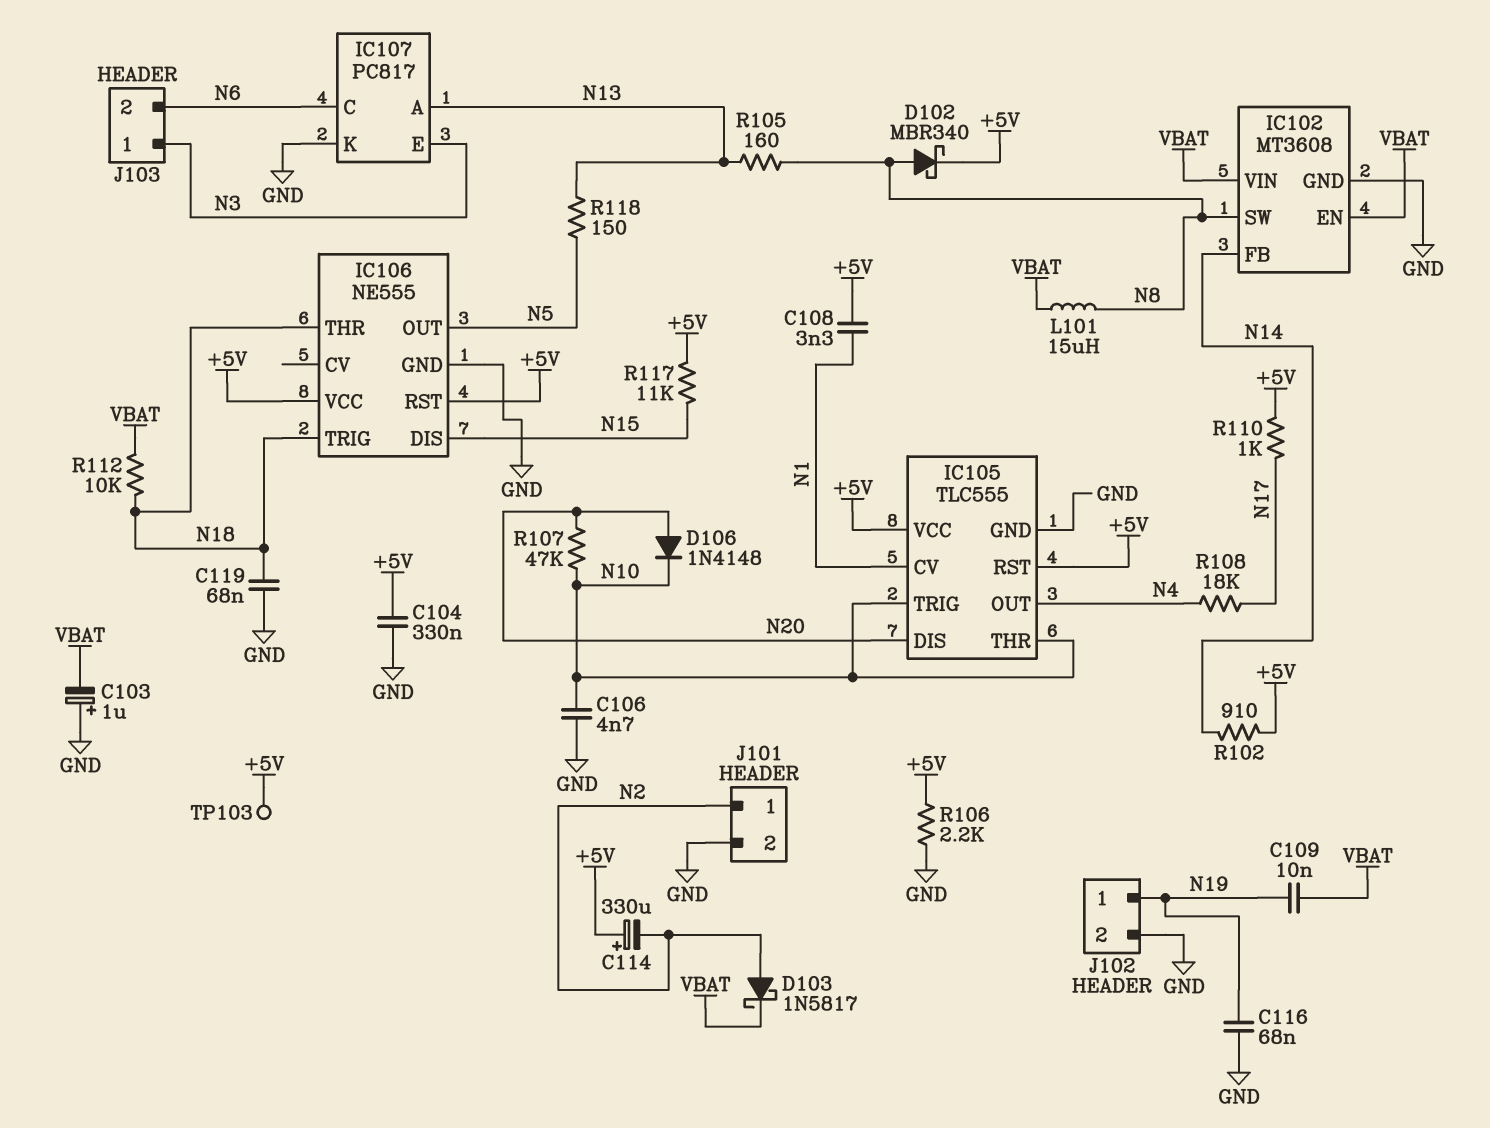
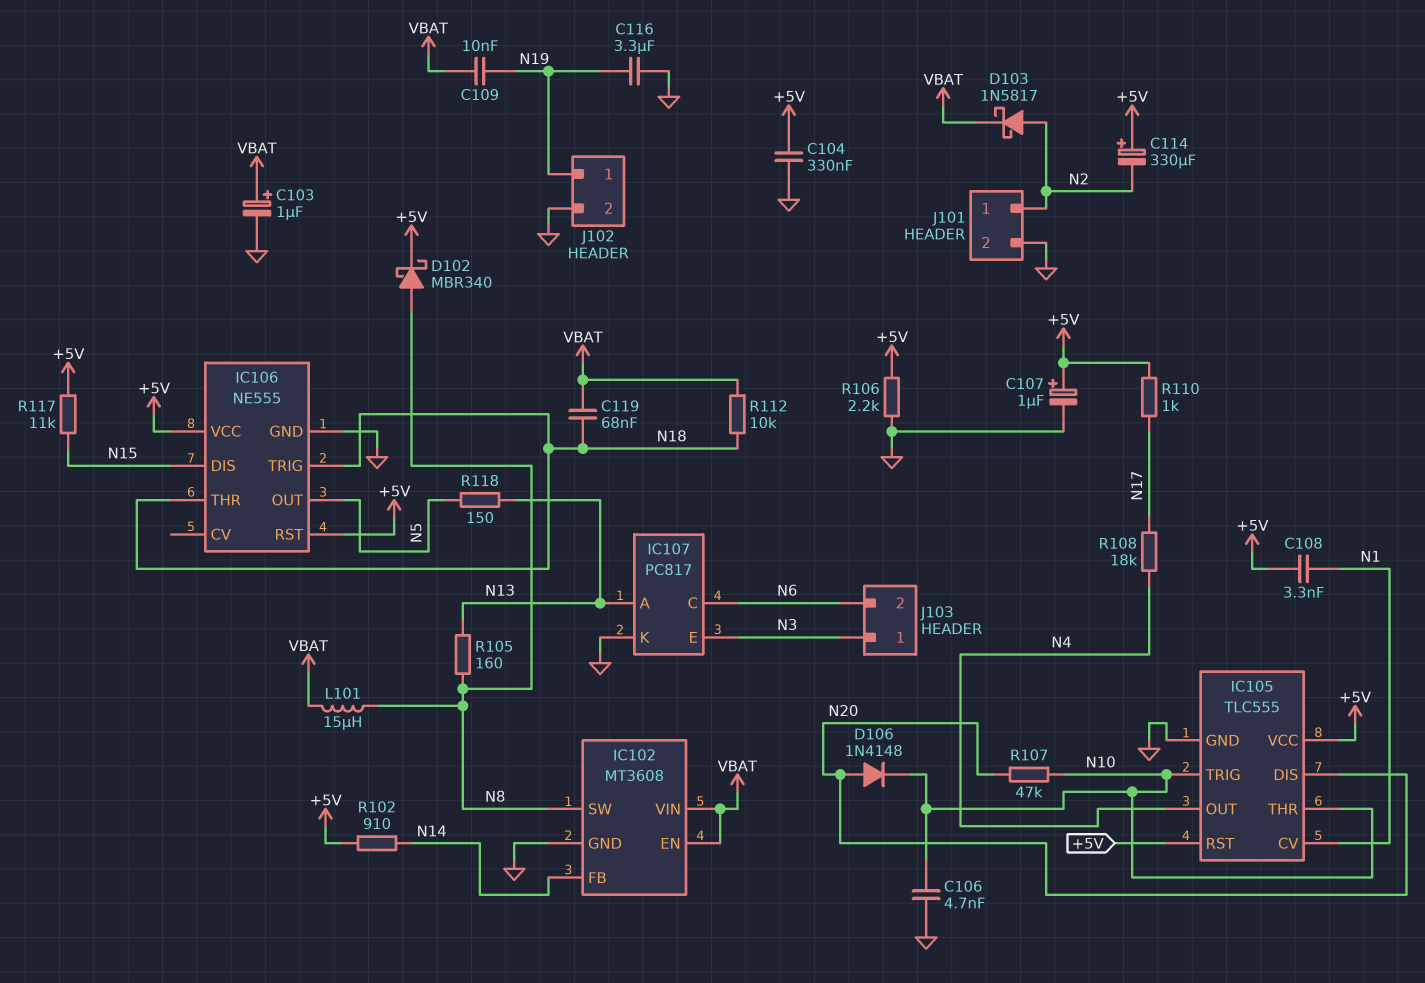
C103: 1uF (plus GND, minus VBAT) -> 1uF (plus VBAT, minus GND)
C107: none -> 1uF (plus +5V, minus GND)
C116: 68nF (GND, N19) -> 3.3uF (GND, N19)
C119: 68nF (GND, N18) -> 68nF (N18, VBAT)
TP103: test point (+5V) -> none

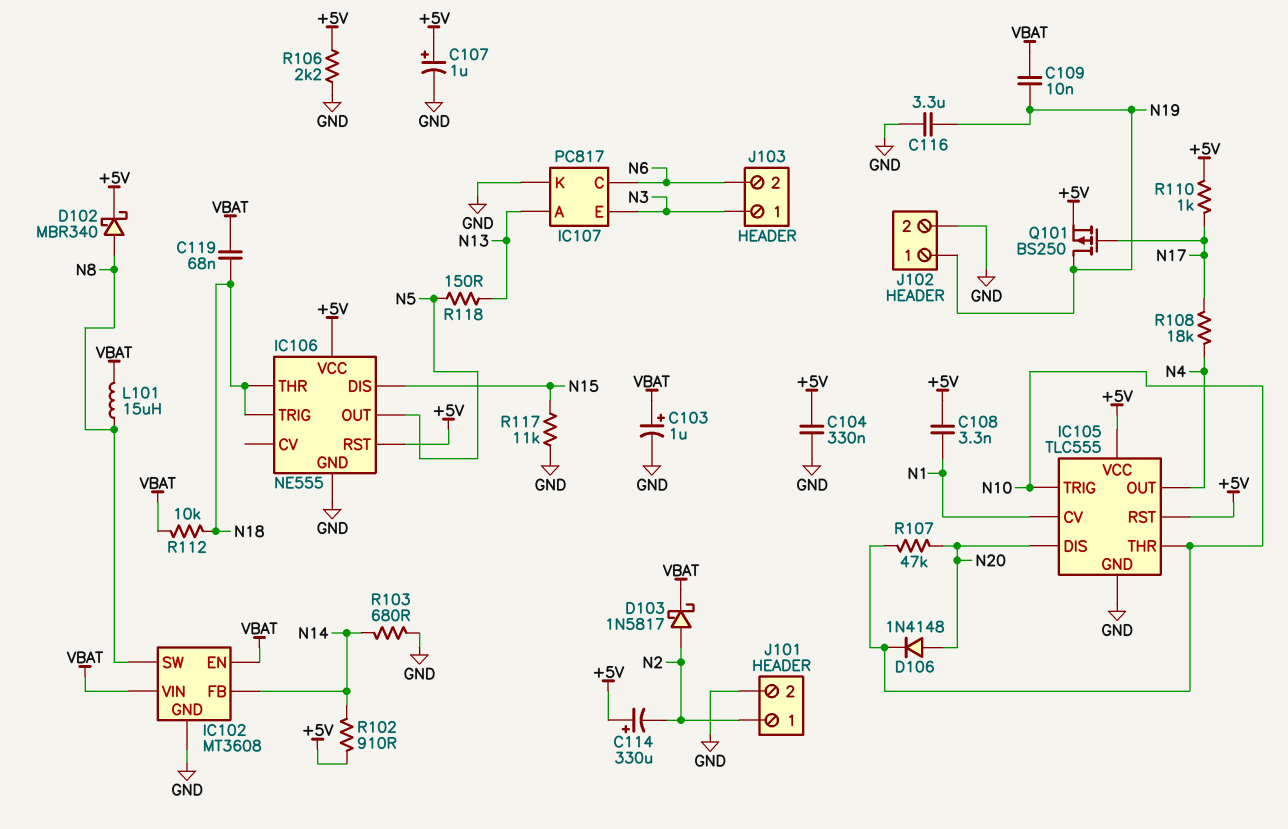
C106: 4.7nF (GND, N10) -> none
Q101: none -> PMOS BS250 (G N17, D N19, S +5V)
R103: none -> 680 (GND, N14)
R105: 160 (N8, N13) -> none
R117: 11k (+5V, N15) -> 11k (GND, N15)

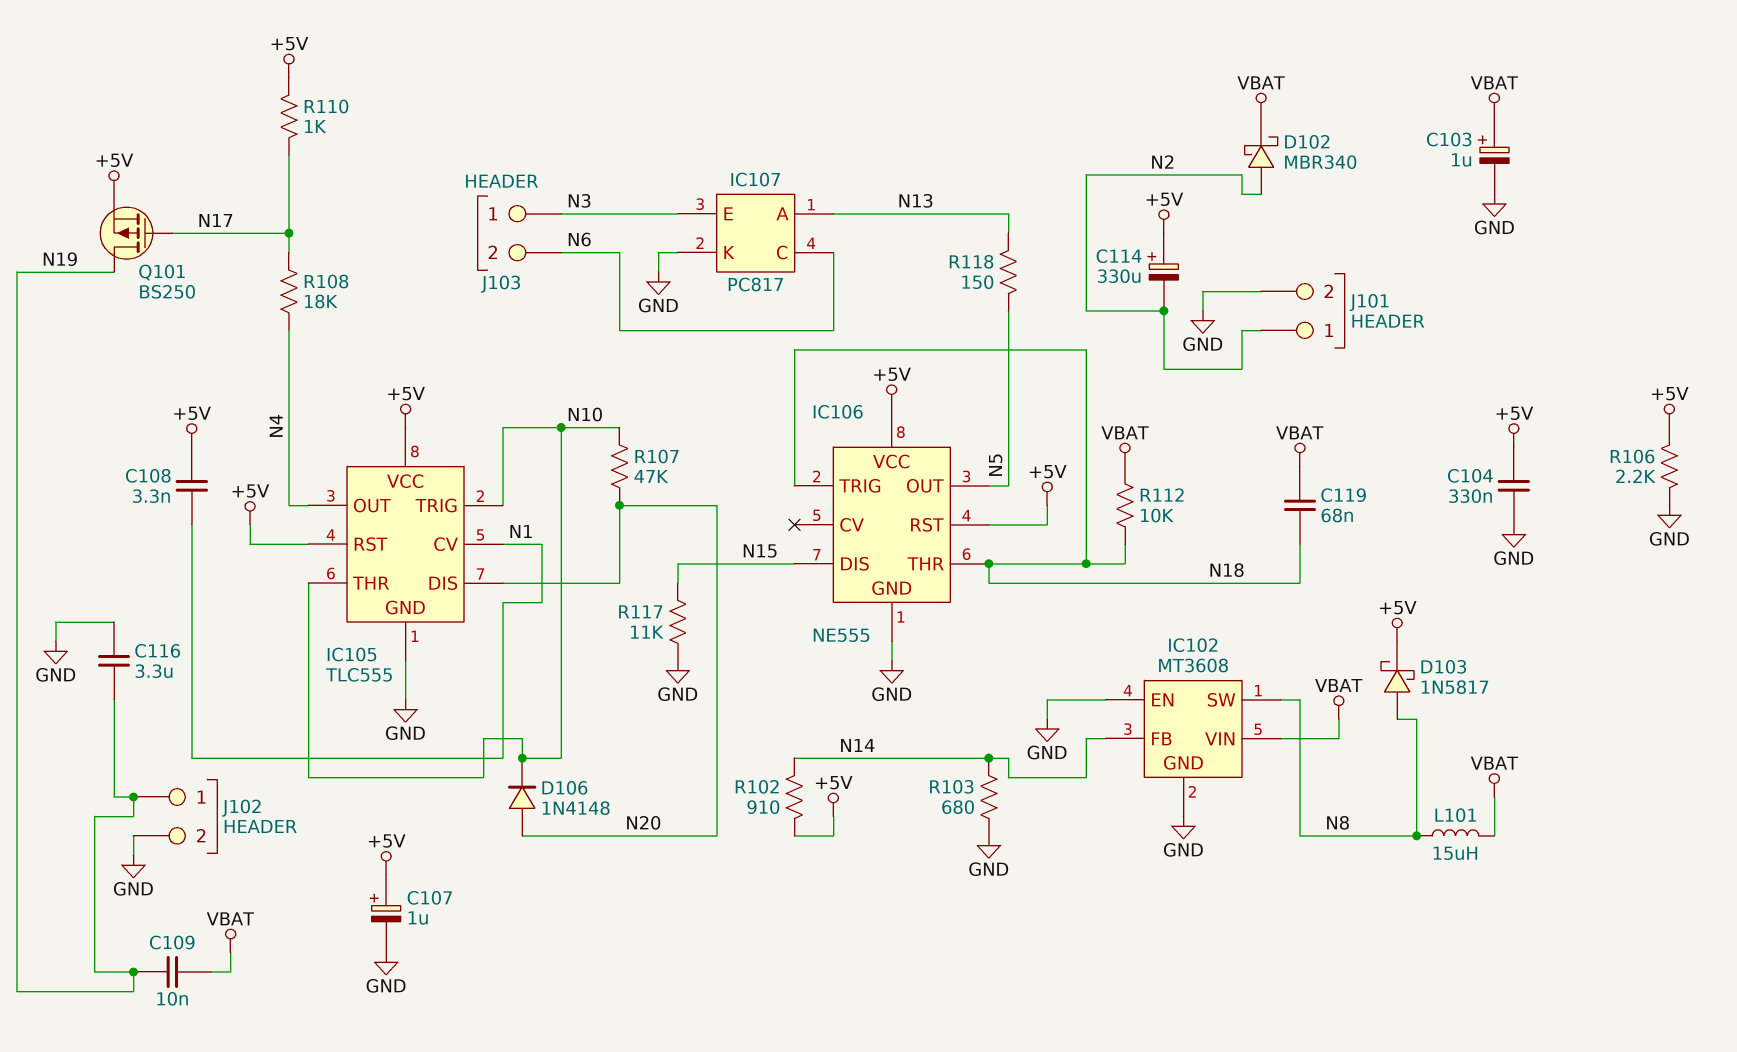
D102: schottky MBR340 (A N8, K +5V) -> schottky MBR340 (A N2, K VBAT)
D103: schottky 1N5817 (A N2, K VBAT) -> schottky 1N5817 (A N8, K +5V)
IC102 pin EN: VBAT -> GND

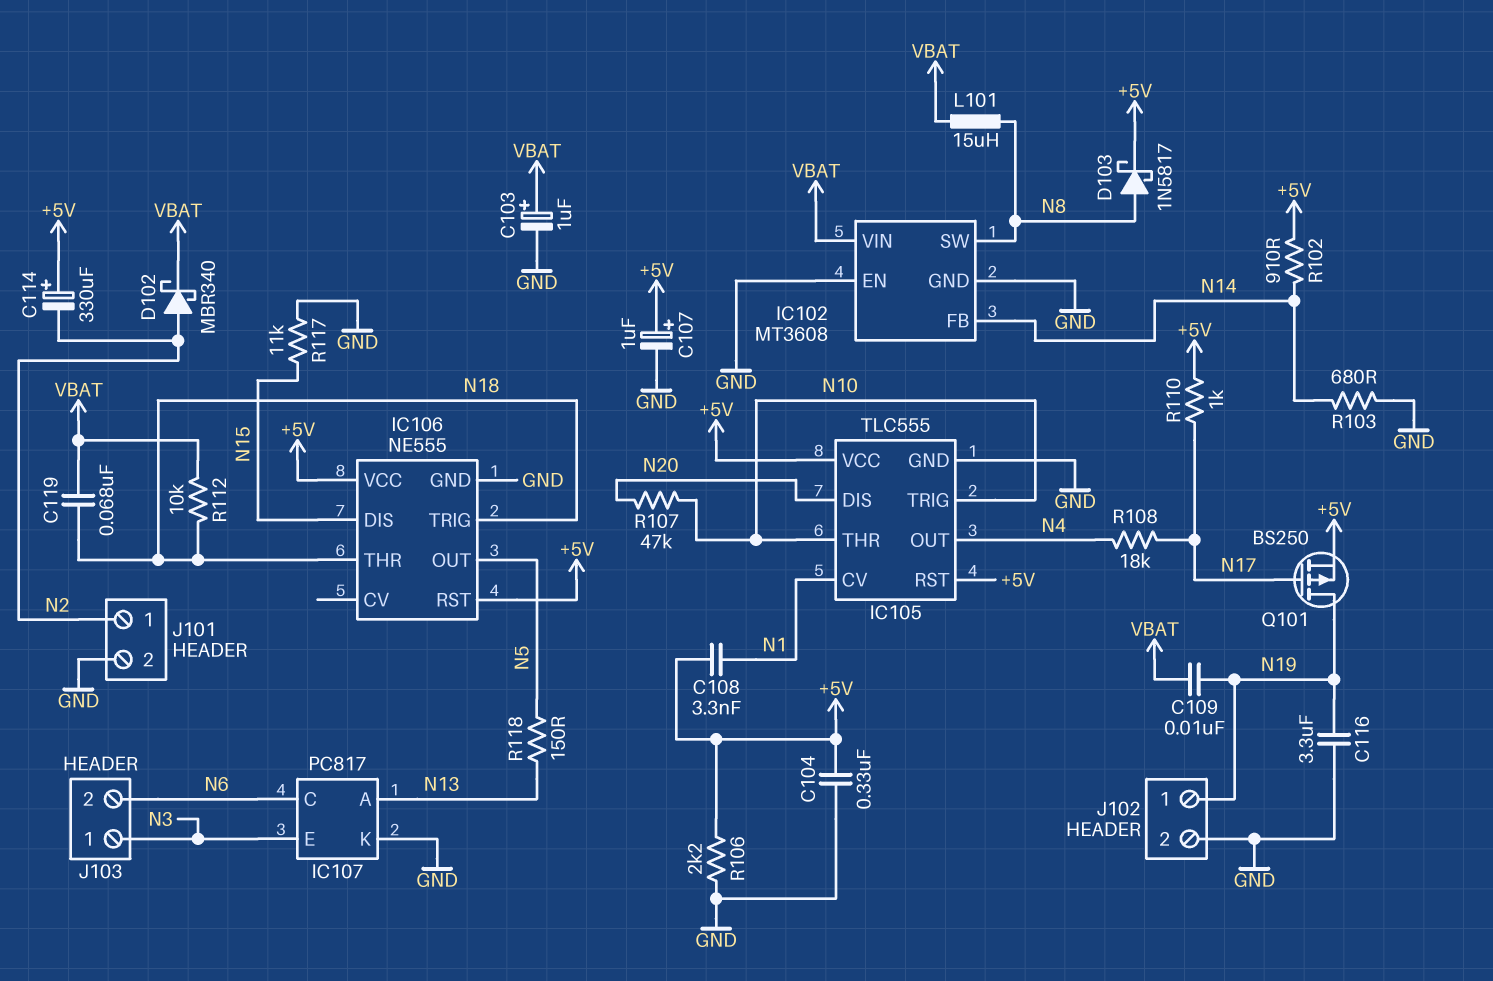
D106: diode 1N4148 (A N20, K N10) -> none

